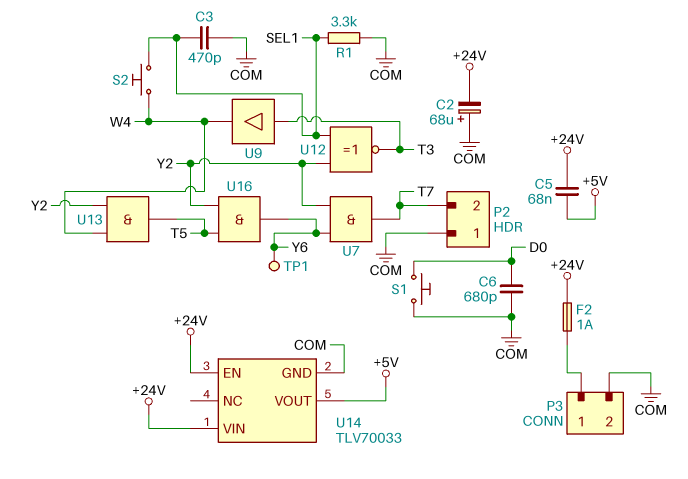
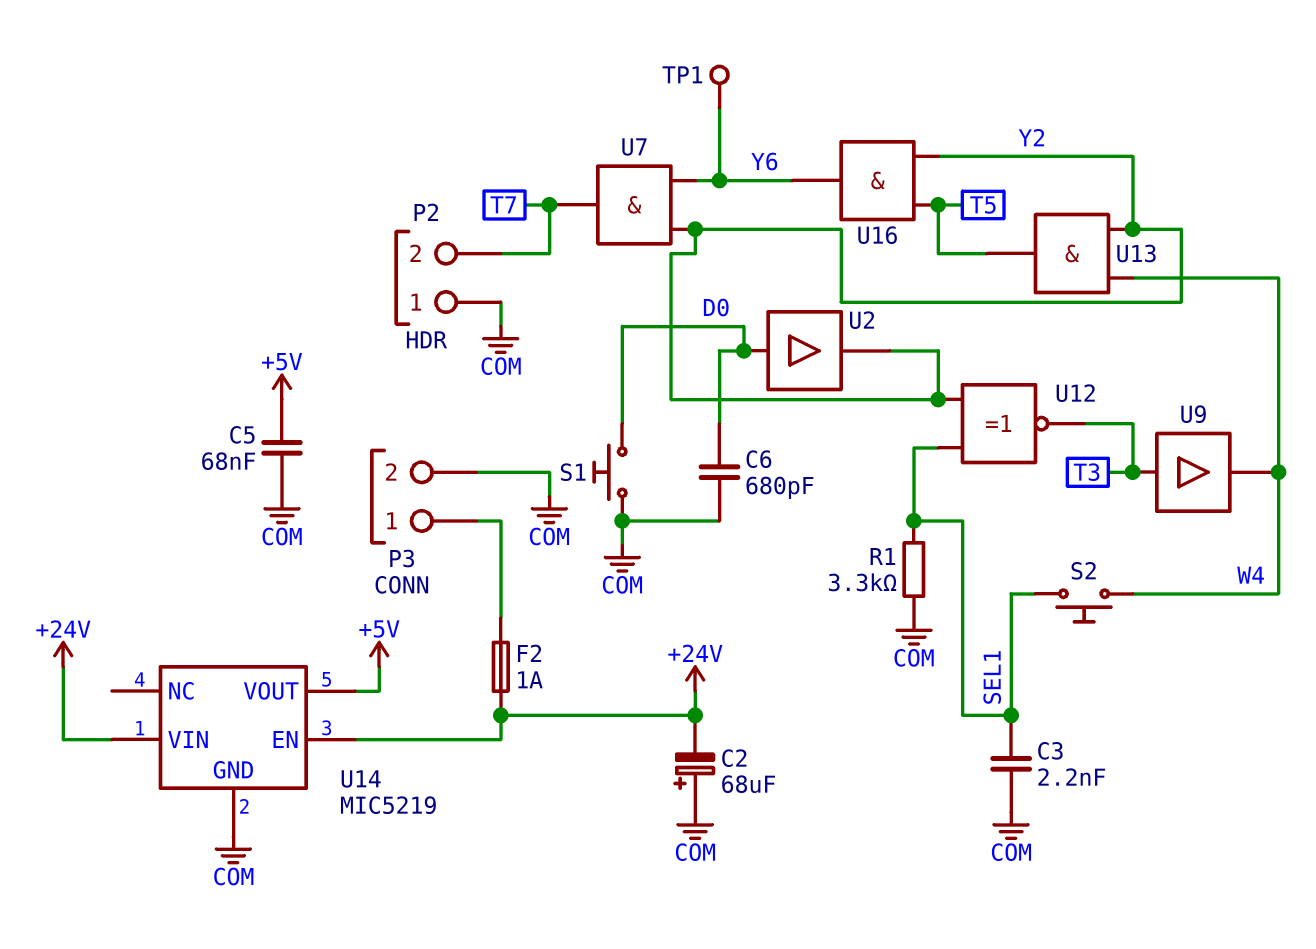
C3: 470pF (COM, SEL1) -> 2.2nF (COM, SEL1)
C5: 68nF (+5V, +24V) -> 68nF (+5V, COM)
U2: none -> buffer (in D0, out Y2)
U14: TLV70033 -> MIC5219

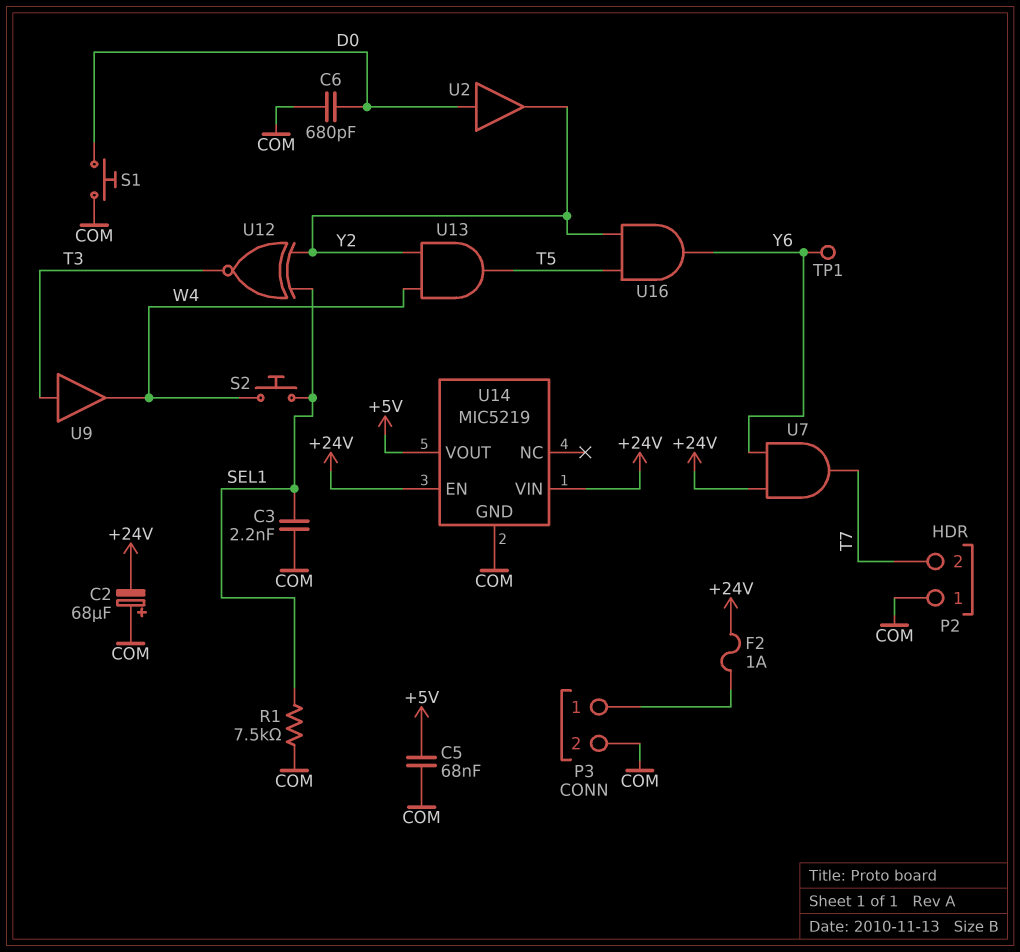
R1: 3.3k (COM, SEL1) -> 7.5k (COM, SEL1)
U7: AND (in Y2, in Y6, out T7) -> AND (in +24V, in Y6, out T7)

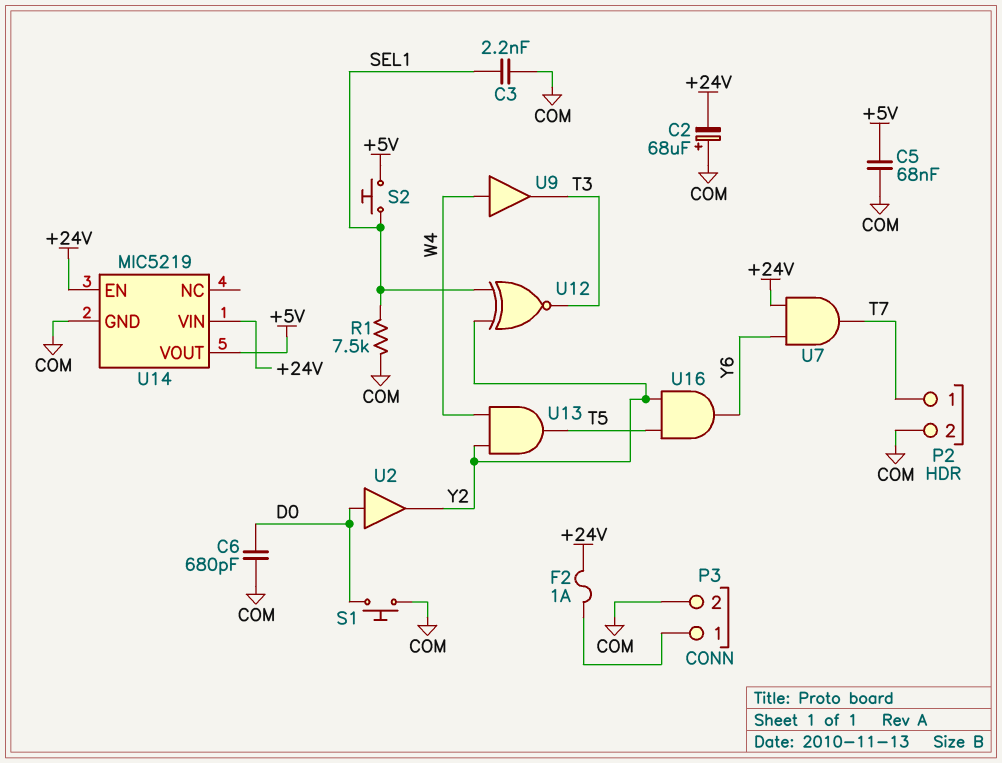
P2 pin 1: COM -> T7
P2 pin 2: T7 -> COM
S2: button (SEL1, W4) -> button (+5V, SEL1)
TP1: test point (Y6) -> none
U9: buffer (in T3, out W4) -> buffer (in W4, out T3)

